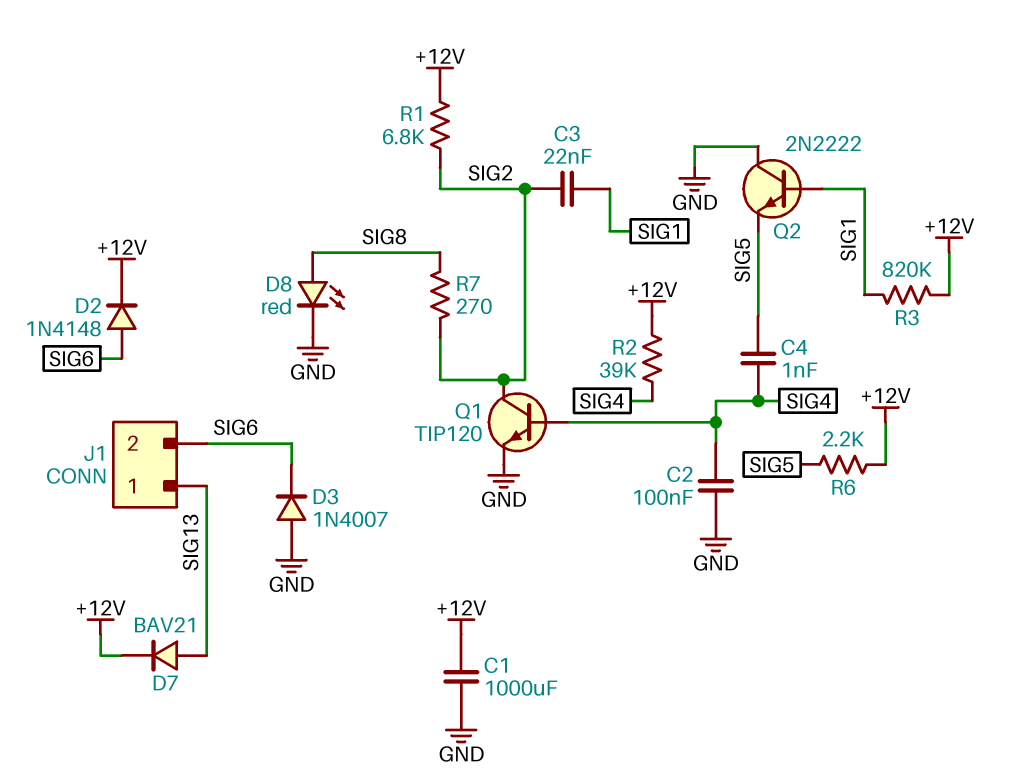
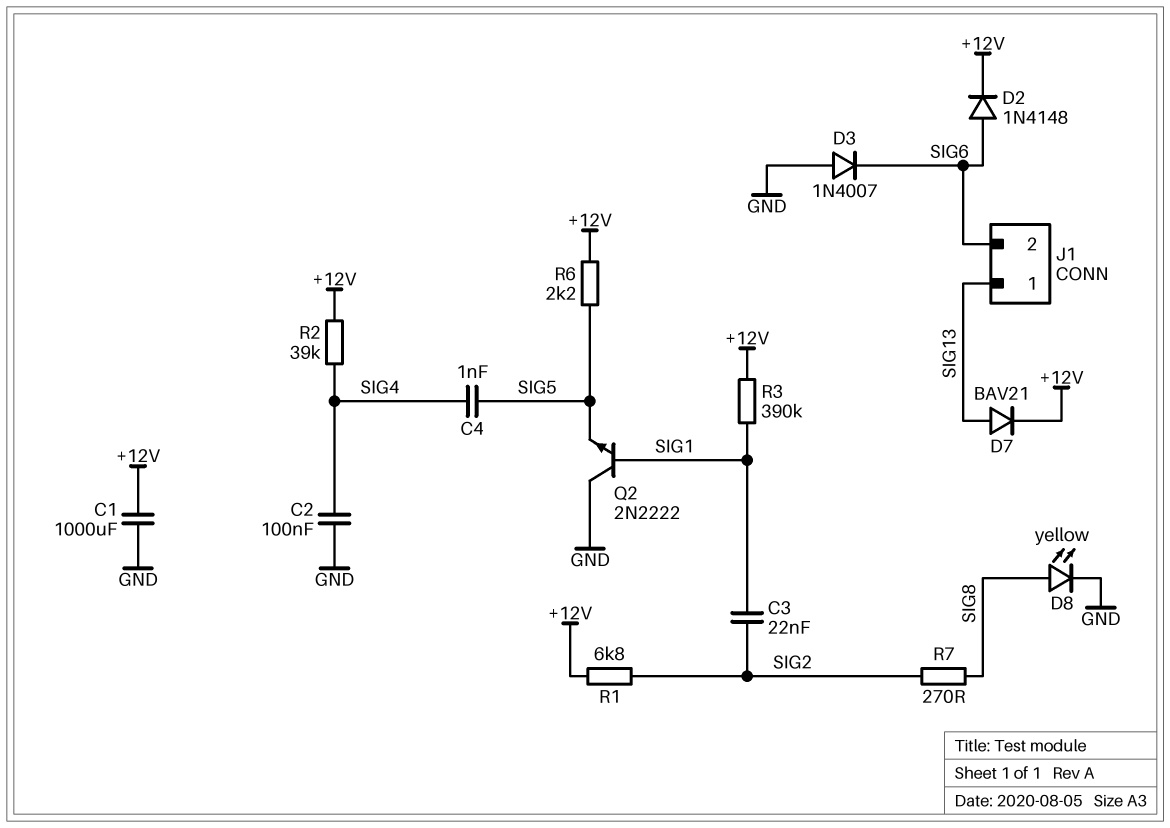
D8: LED red (A SIG8, K GND) -> LED yellow (A SIG8, K GND)
Q1: NPN TIP120 (B SIG4, C SIG2, E GND) -> none
R3: 820k (+12V, SIG1) -> 390k (+12V, SIG1)

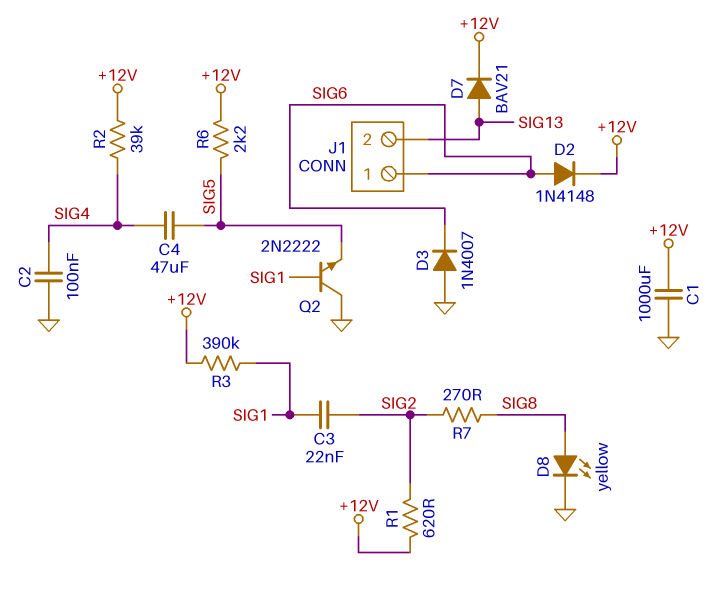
C4: 1nF (SIG4, SIG5) -> 47uF (SIG4, SIG5)
J1 pin 1: SIG13 -> SIG6
J1 pin 2: SIG6 -> SIG13
R1: 6.8k (+12V, SIG2) -> 620 (+12V, SIG2)

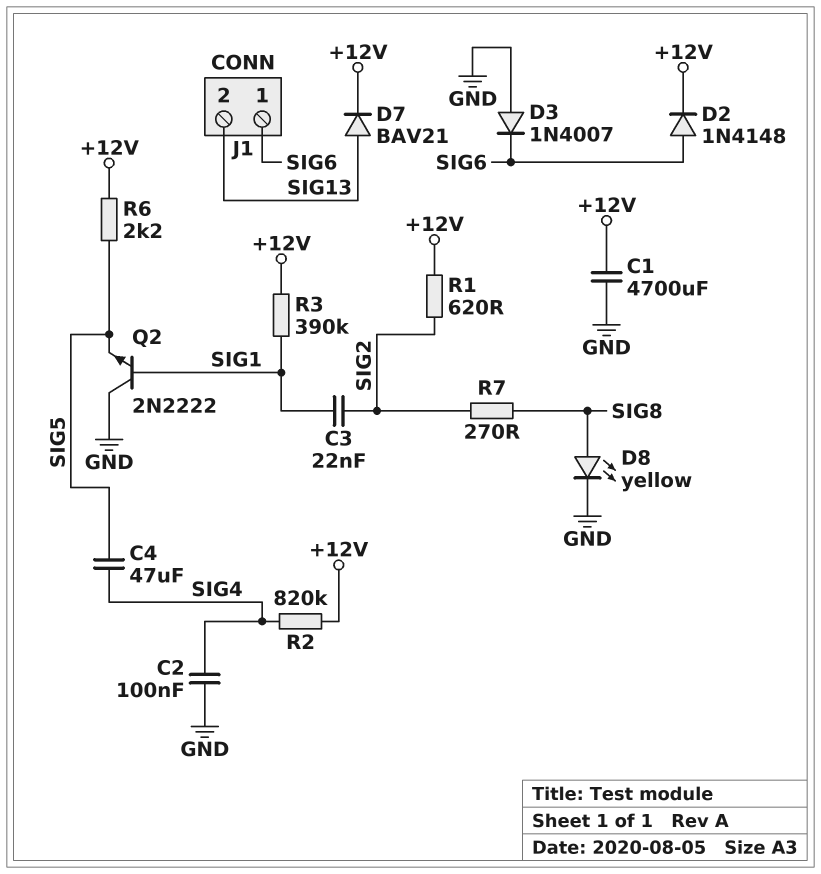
C1: 1000uF (+12V, GND) -> 4700uF (+12V, GND)
R2: 39k (+12V, SIG4) -> 820k (+12V, SIG4)

